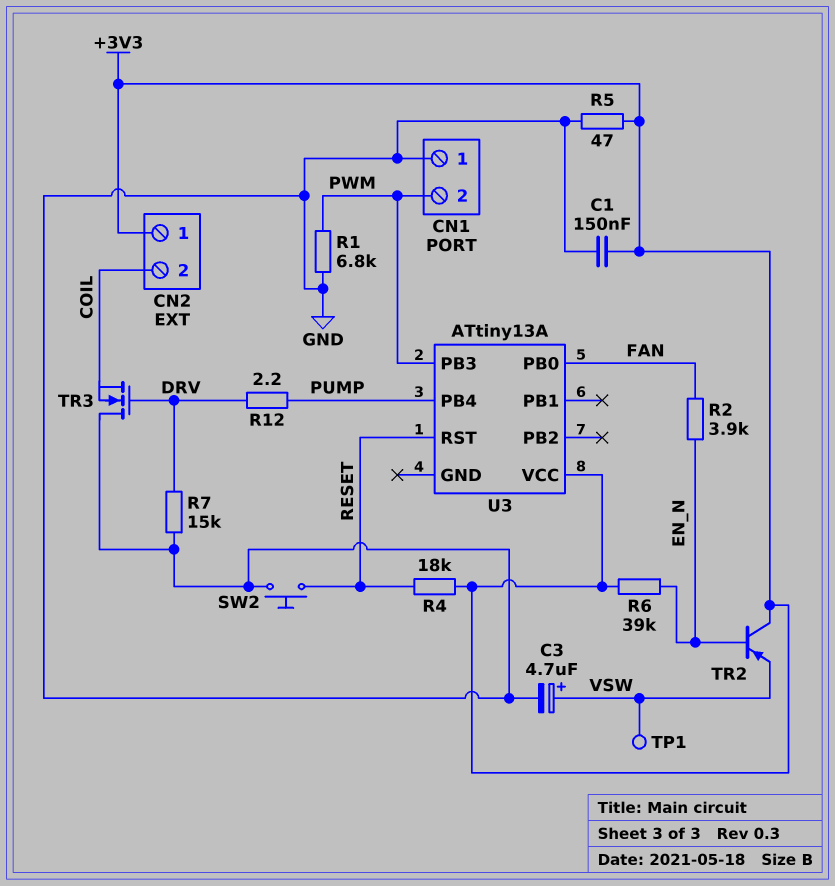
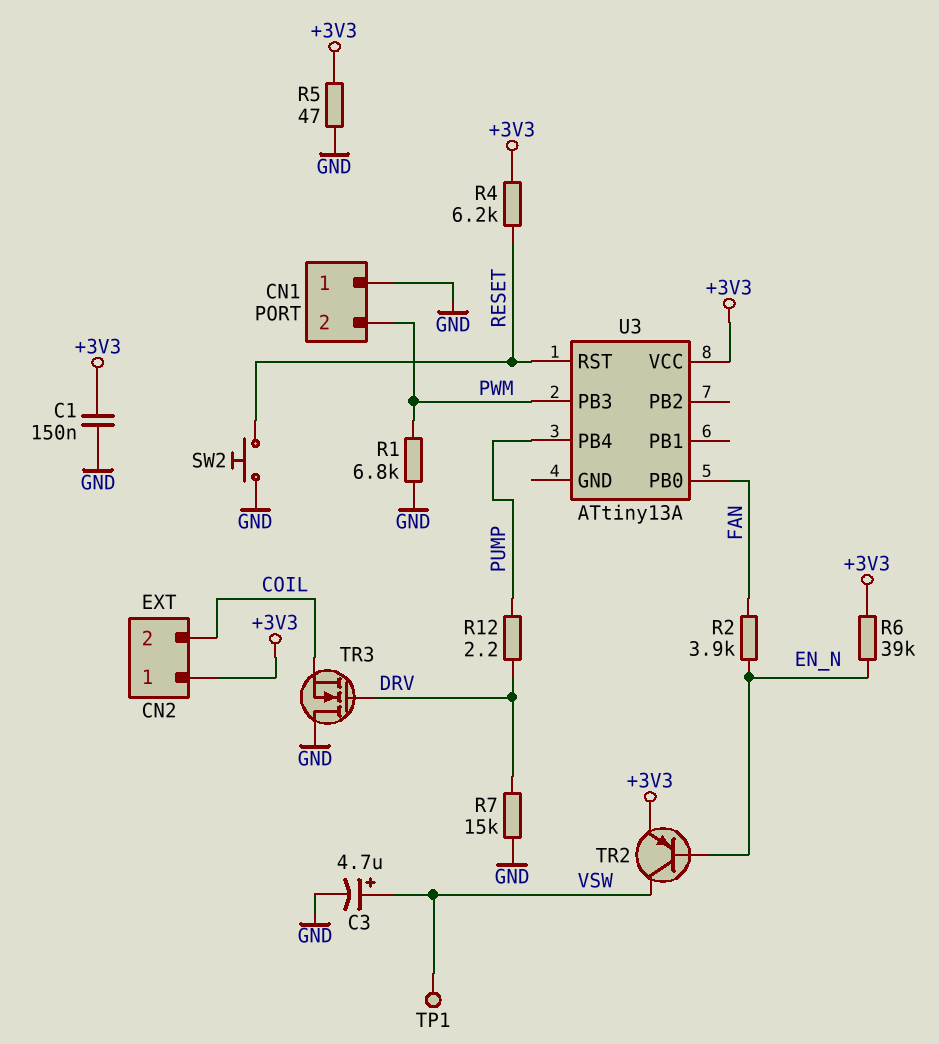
R4: 18k (+3V3, RESET) -> 6.2k (+3V3, RESET)
TR2: PNP (B EN_N, C +3V3, E VSW) -> PNP (B EN_N, C VSW, E +3V3)

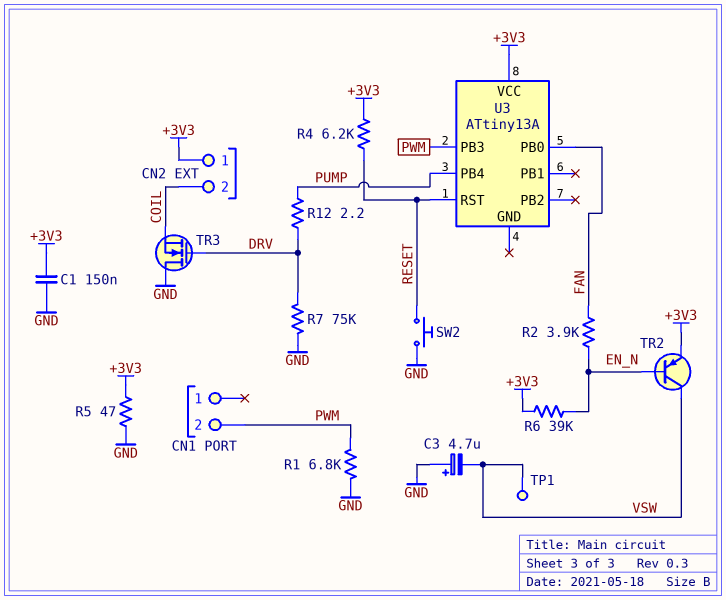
C3: 4.7uF (plus VSW, minus GND) -> 4.7uF (plus GND, minus VSW)
CN1 pin 1: GND -> none
R7: 15k (DRV, GND) -> 75k (DRV, GND)

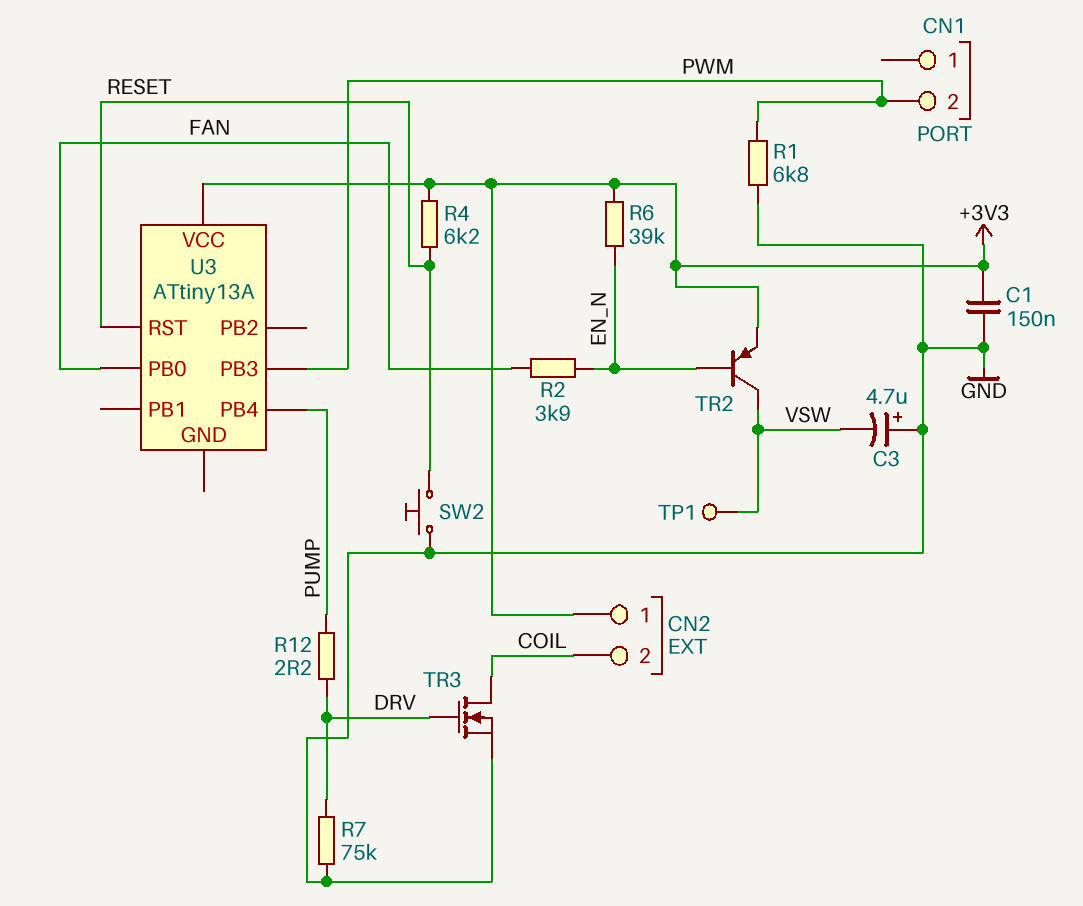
R5: 47 (+3V3, GND) -> none
TR3: NMOS (G DRV, D GND, S COIL) -> NMOS (G DRV, D COIL, S GND)

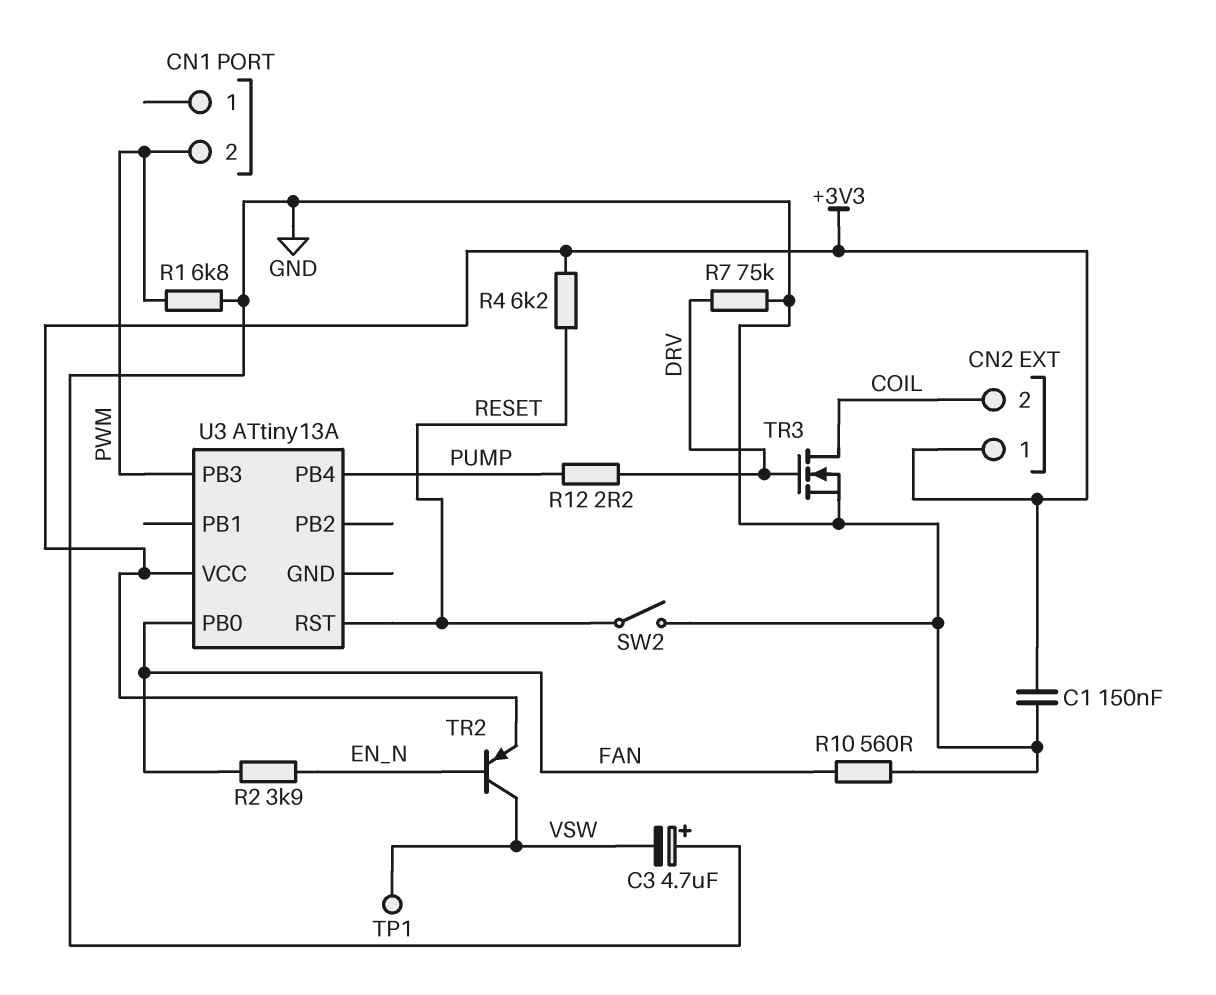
R6: 39k (+3V3, EN_N) -> none
R10: none -> 560 (FAN, GND)
SW2: button (GND, RESET) -> switch (GND, RESET)

